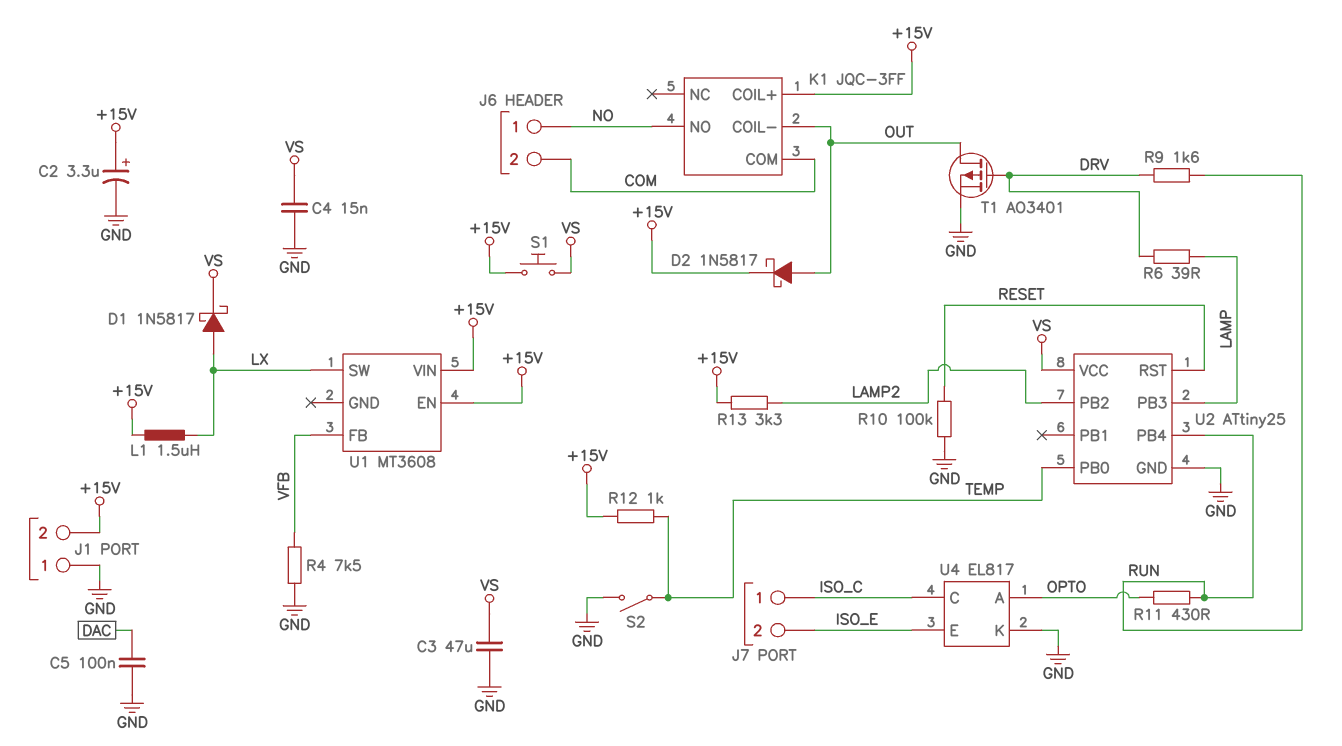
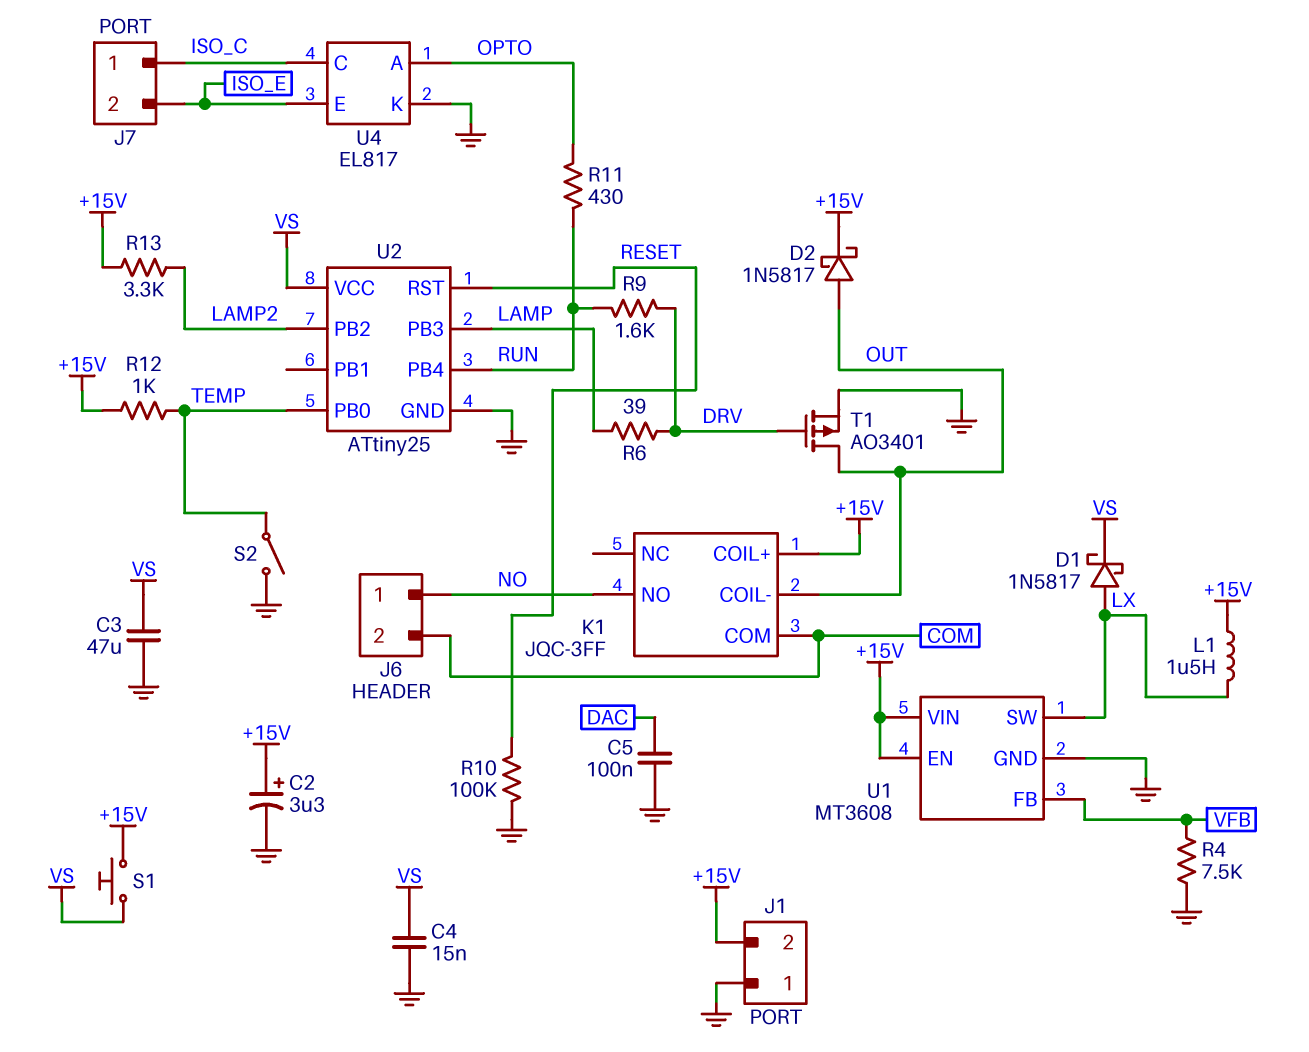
U1 pin GND: none -> GND

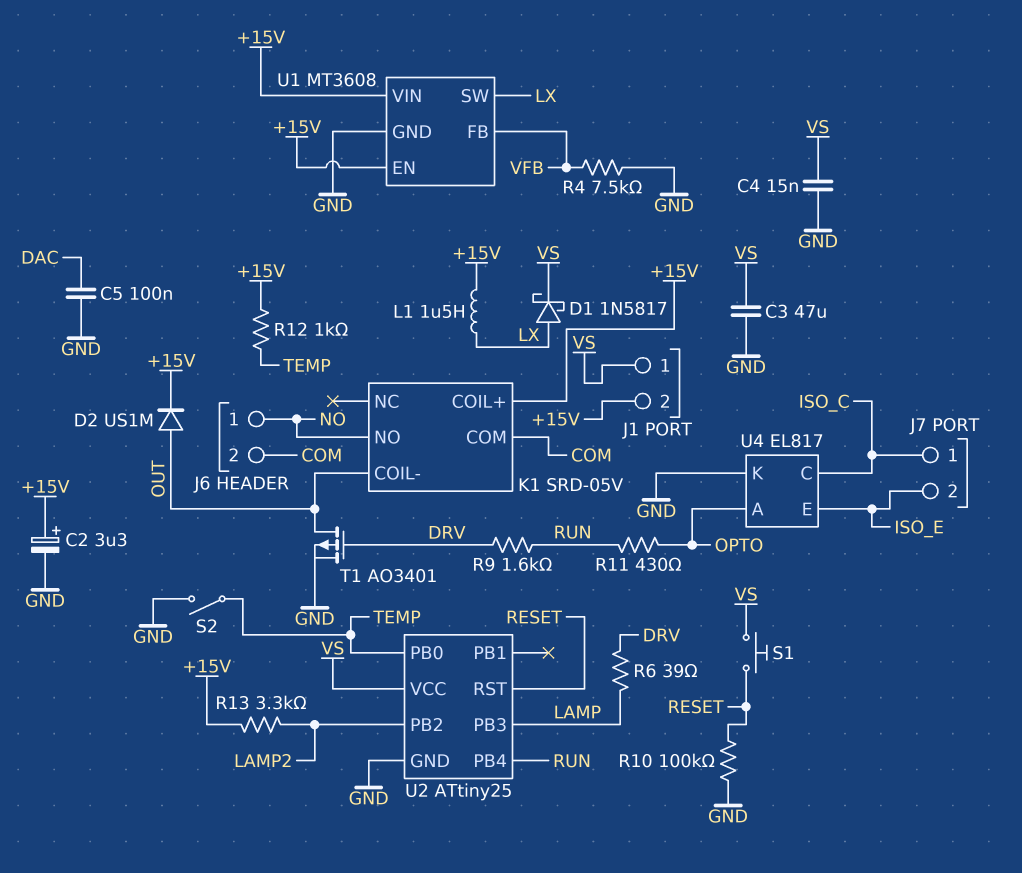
D2: schottky 1N5817 (A OUT, K +15V) -> diode US1M (A OUT, K +15V)
J1 pin 1: GND -> VS
K1: JQC-3FF -> SRD-05V
S1: button (+15V, VS) -> button (RESET, VS)

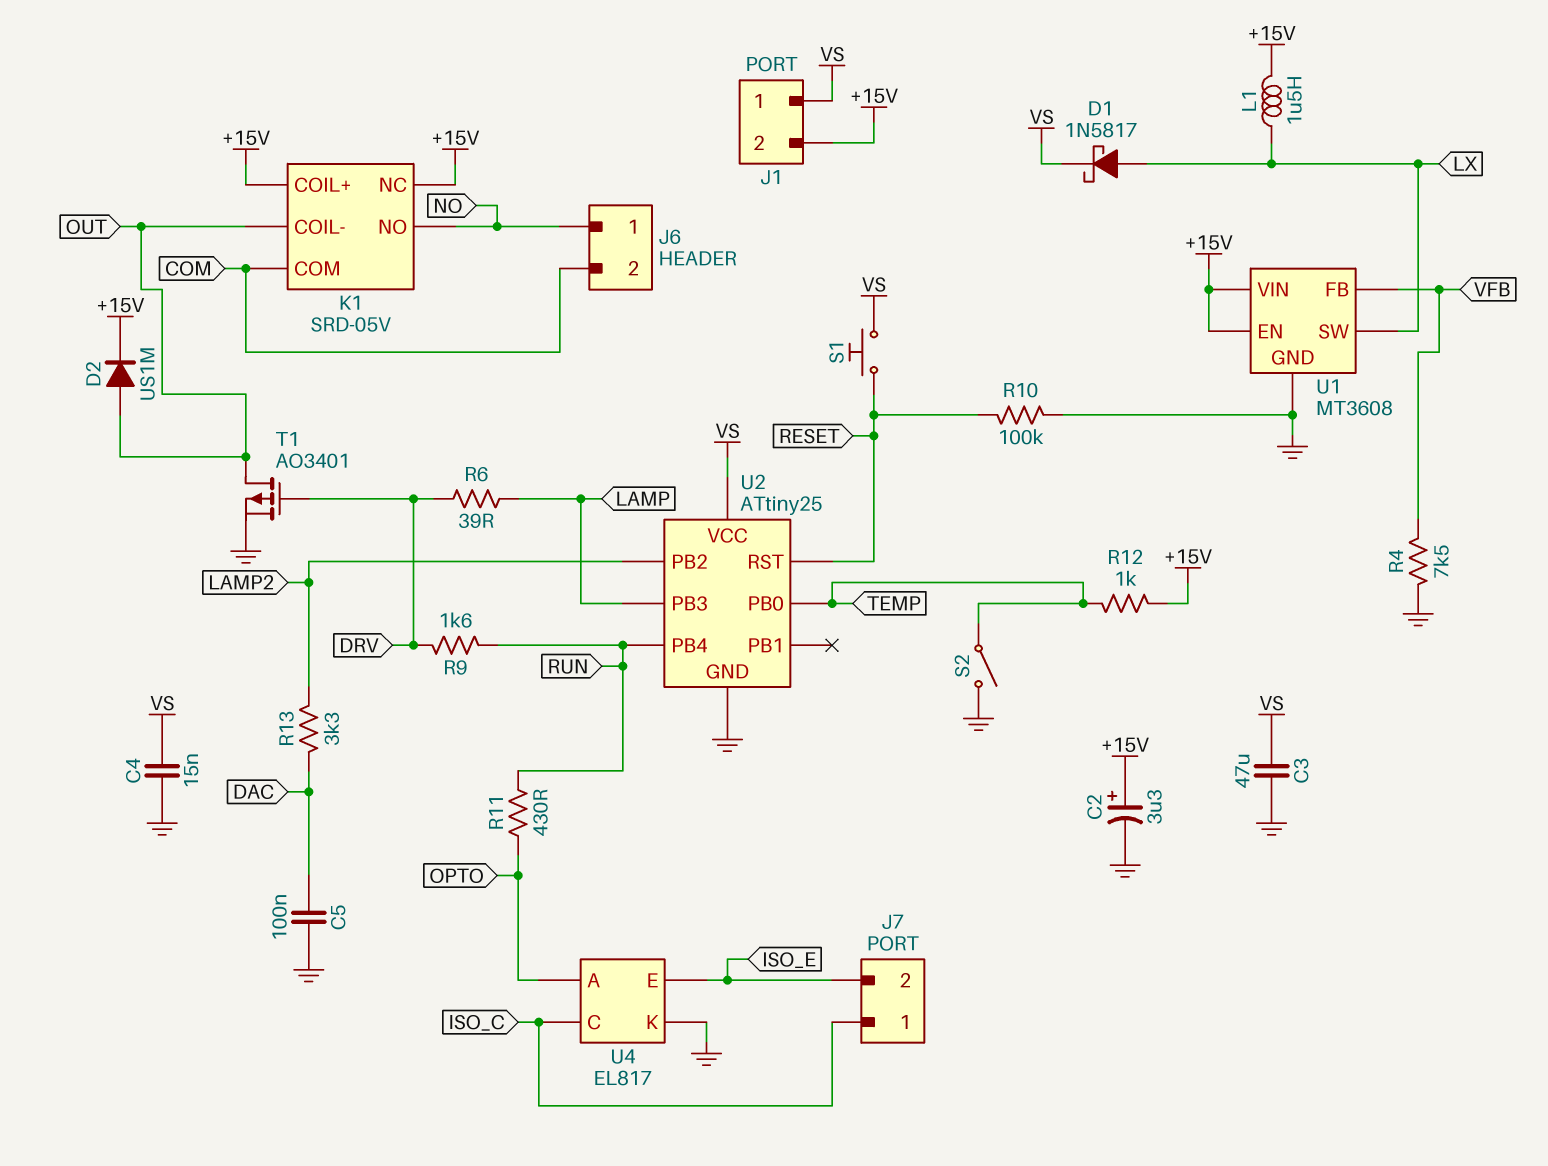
K1 pin NC: none -> +15V
R13: 3.3k (+15V, LAMP2) -> 3.3k (DAC, LAMP2)

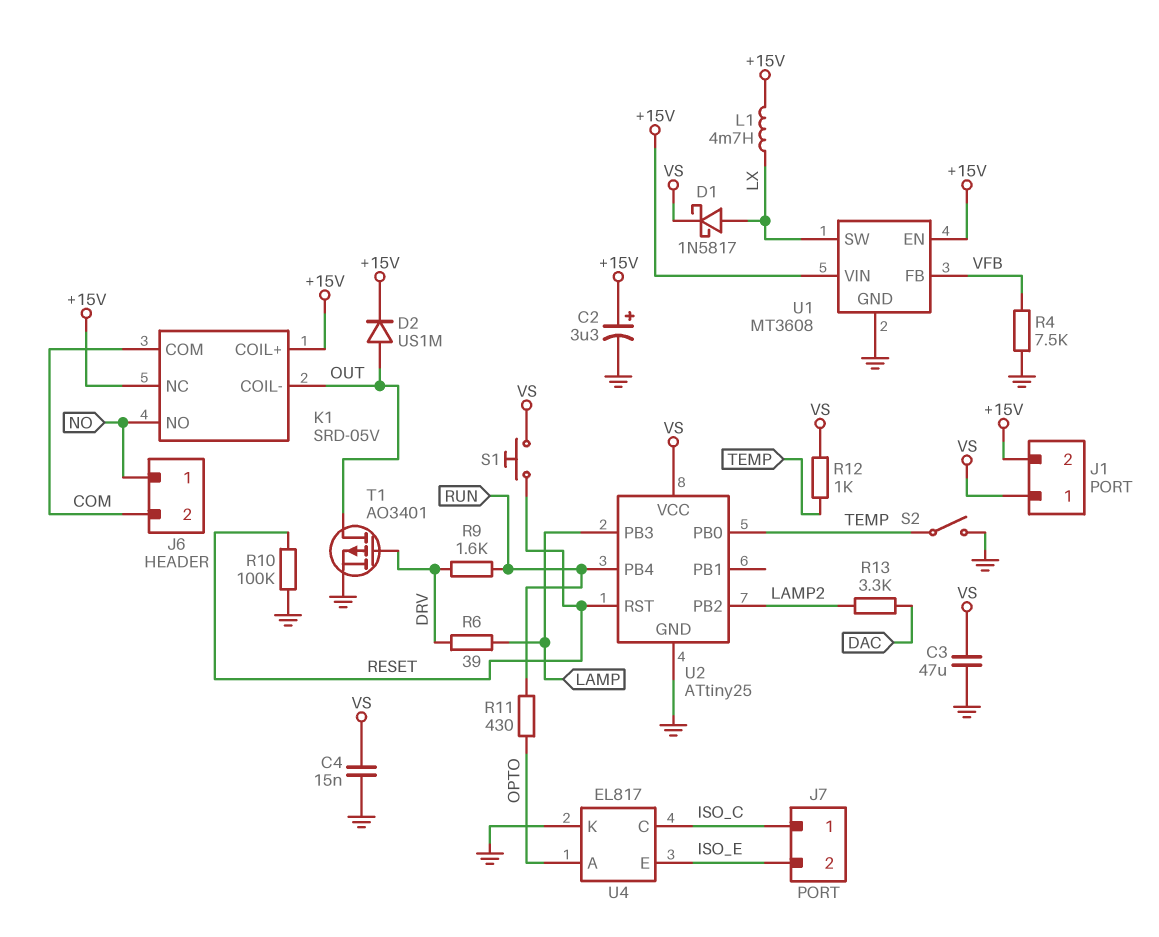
C5: 100nF (DAC, GND) -> none
L1: 1.5uH (+15V, LX) -> 4.7mH (+15V, LX)
R12: 1k (+15V, TEMP) -> 1k (TEMP, VS)

